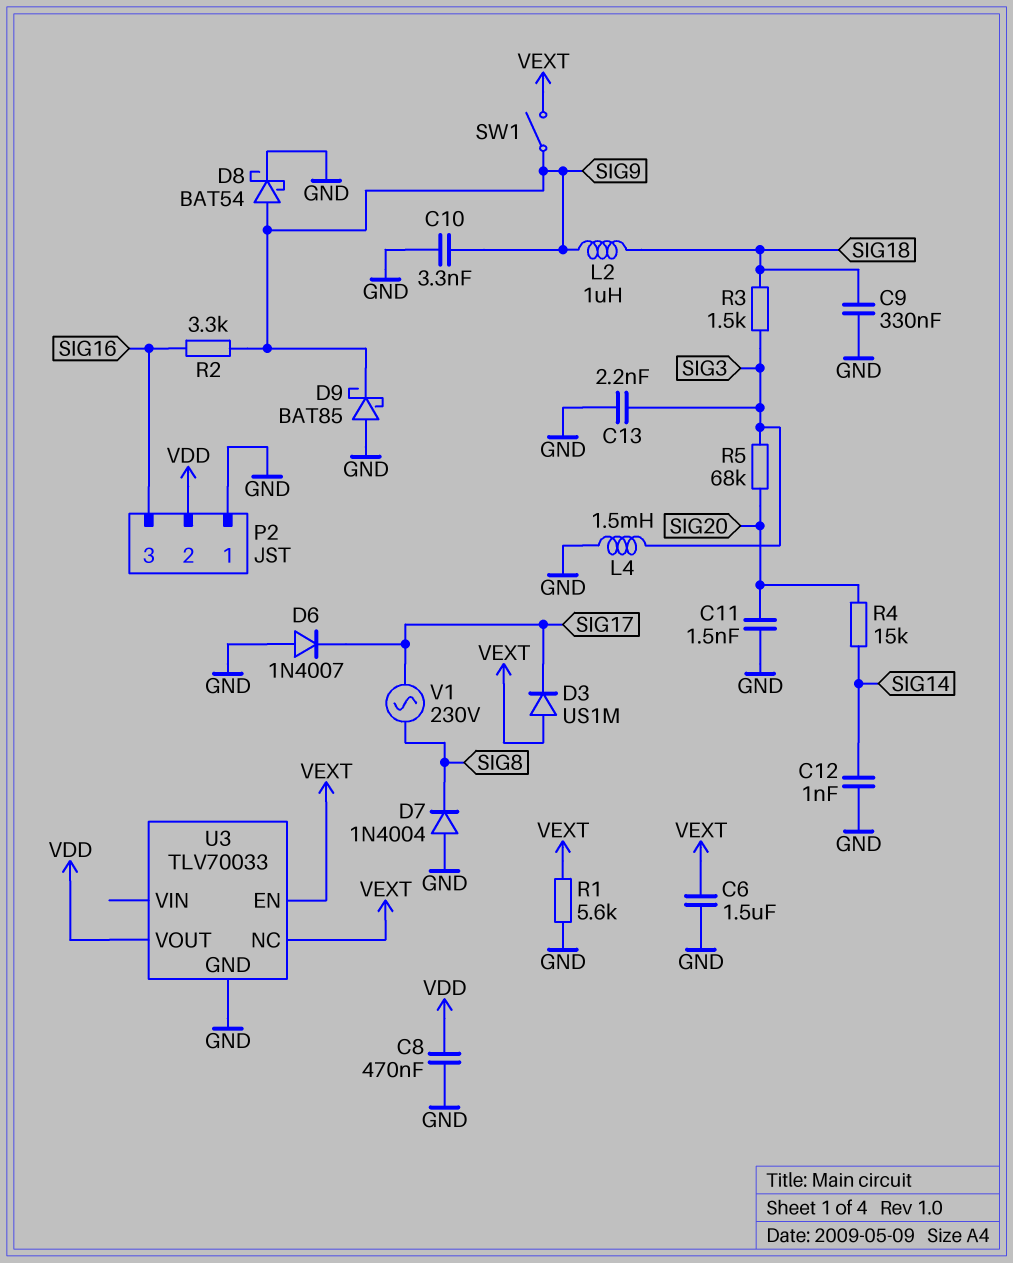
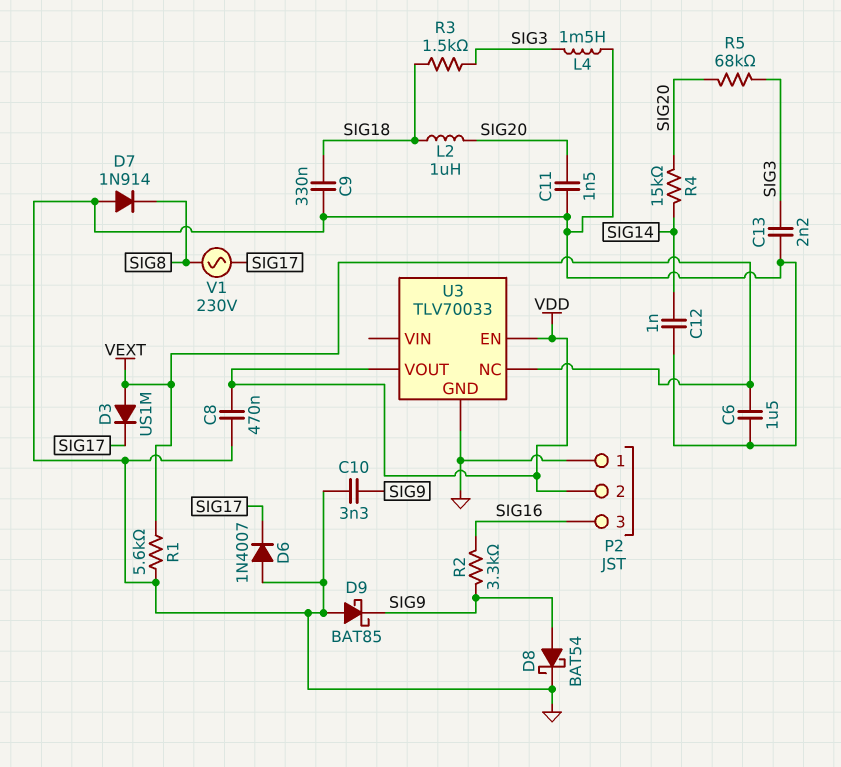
D7: diode 1N4004 (A GND, K SIG8) -> diode 1N914 (A GND, K SIG8)
L2: 1uH (SIG9, SIG18) -> 1uH (SIG18, SIG20)
SW1: switch (SIG9, VEXT) -> none
U3 pin EN: VEXT -> VDD

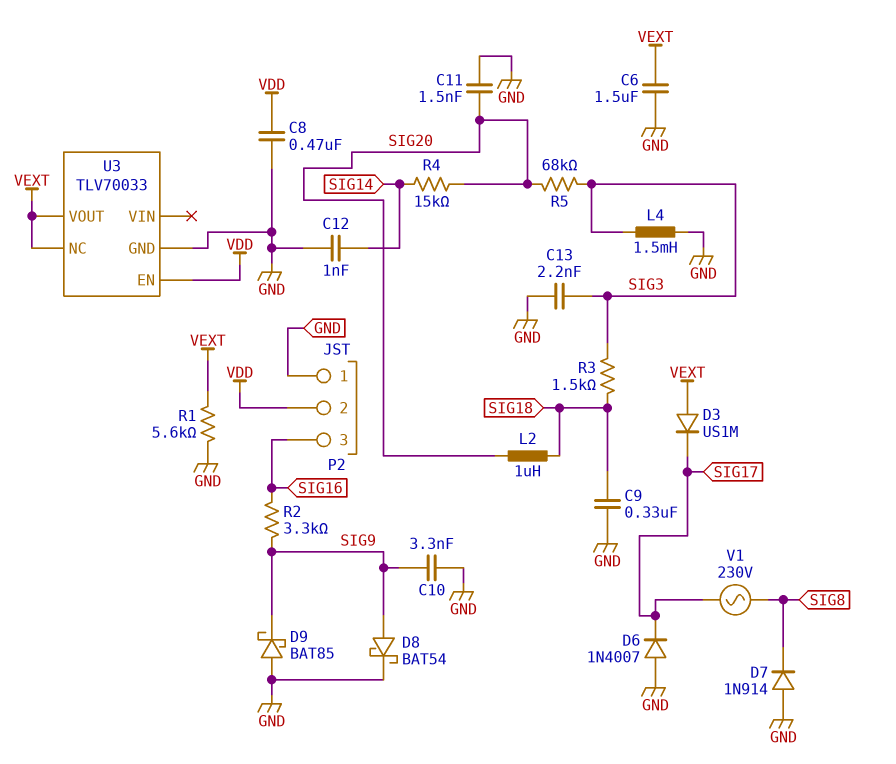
U3 pin VOUT: VDD -> VEXT

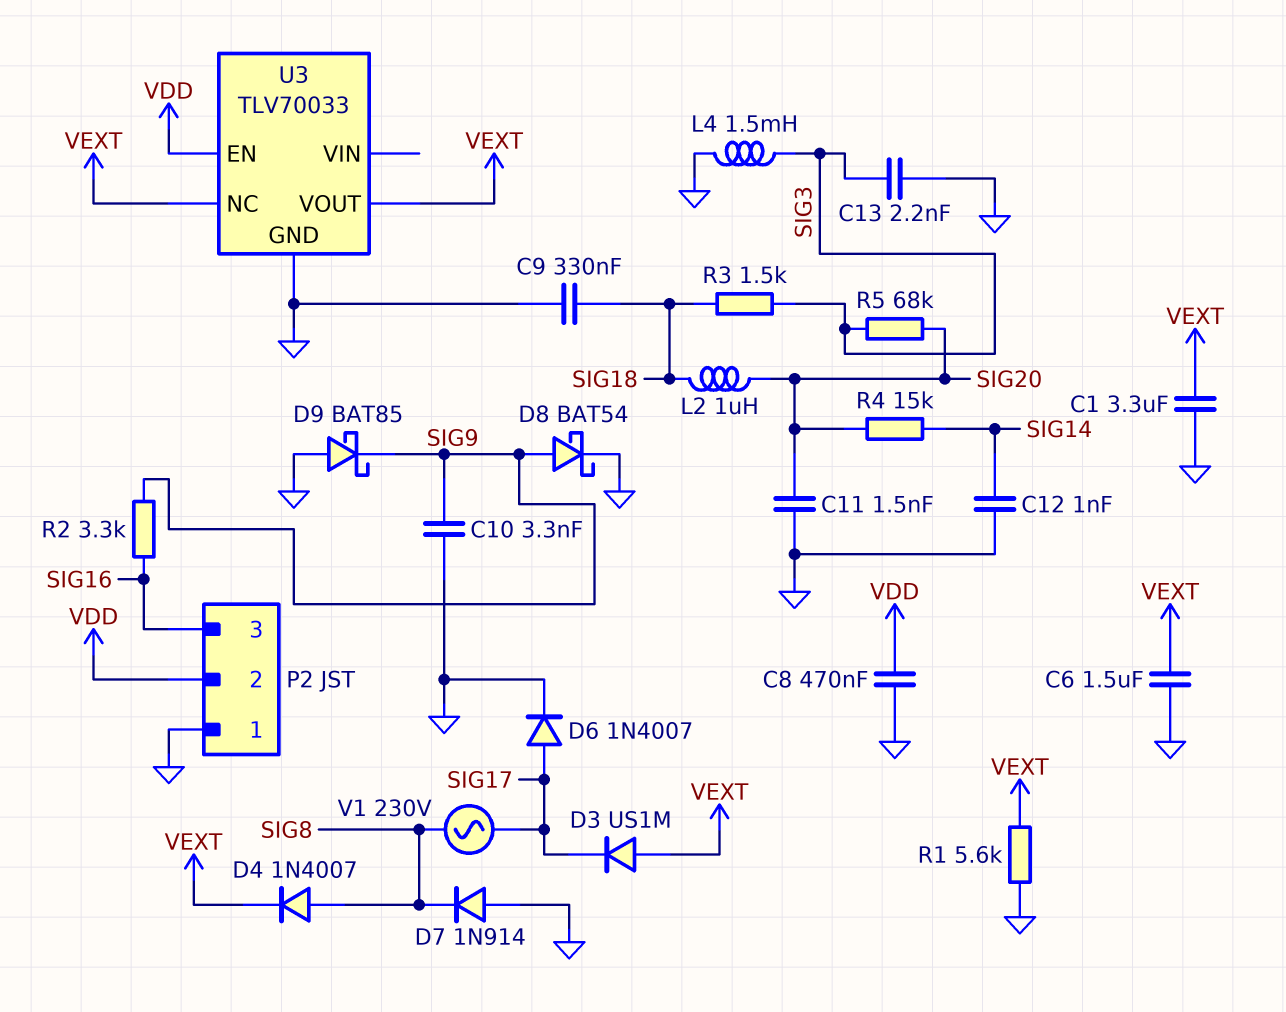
C1: none -> 3.3uF (GND, VEXT)
D4: none -> diode 1N4007 (A SIG8, K VEXT)
D6: diode 1N4007 (A GND, K SIG17) -> diode 1N4007 (A SIG17, K GND)

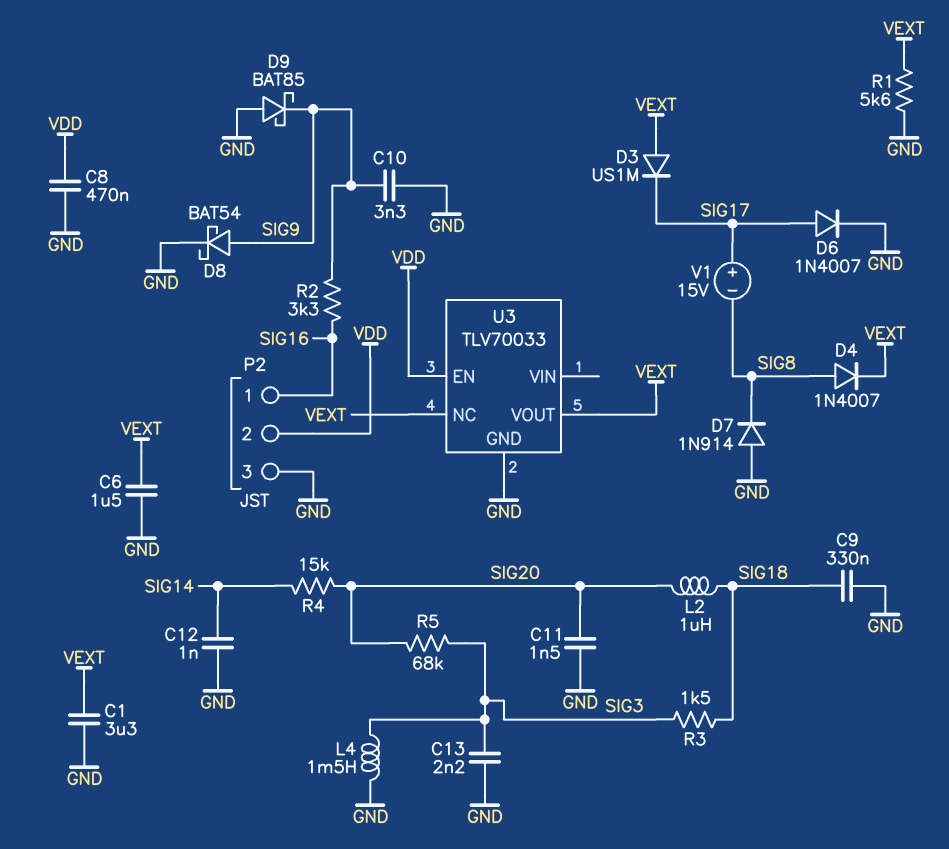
P2 pin 1: GND -> SIG16
P2 pin 3: SIG16 -> GND
V1: AC 230V (SIG8, SIG17) -> 15V (plus SIG17, minus SIG8)

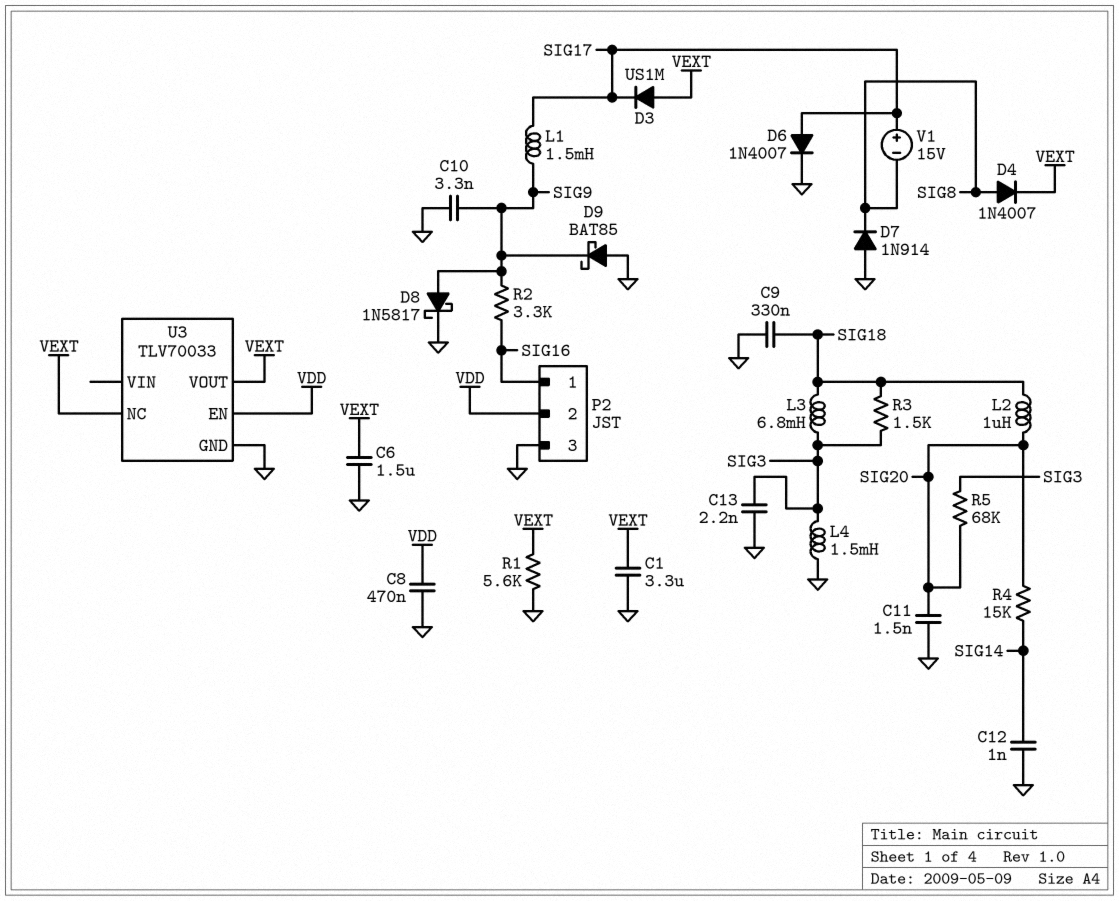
D8: schottky BAT54 (A SIG9, K GND) -> schottky 1N5817 (A SIG9, K GND)
L1: none -> 1.5mH (SIG9, SIG17)
L3: none -> 6.8mH (SIG3, SIG18)

